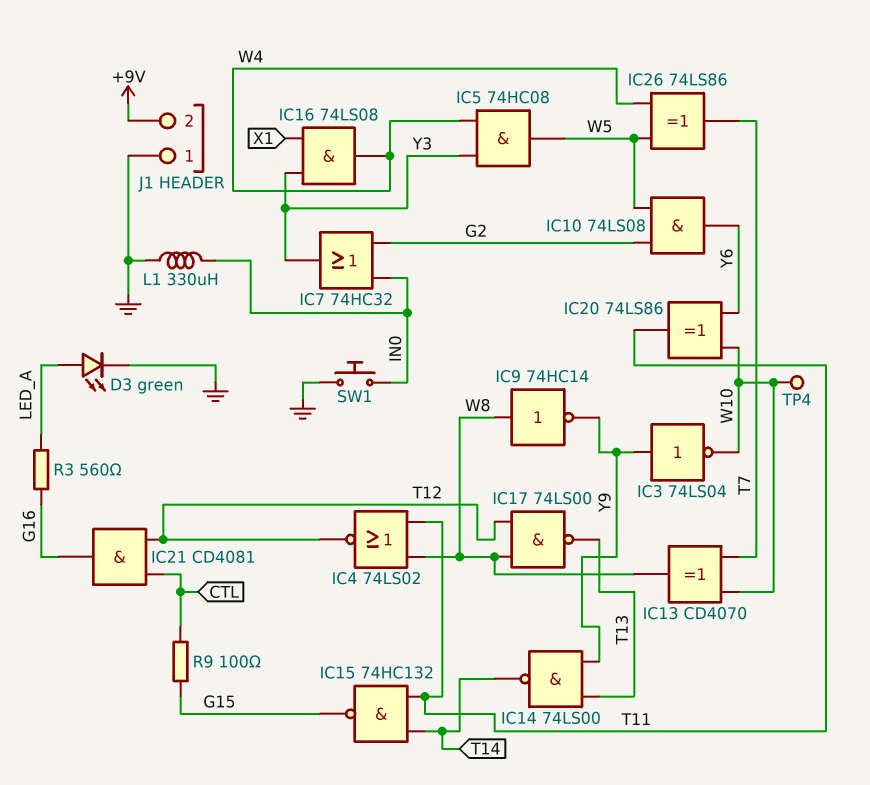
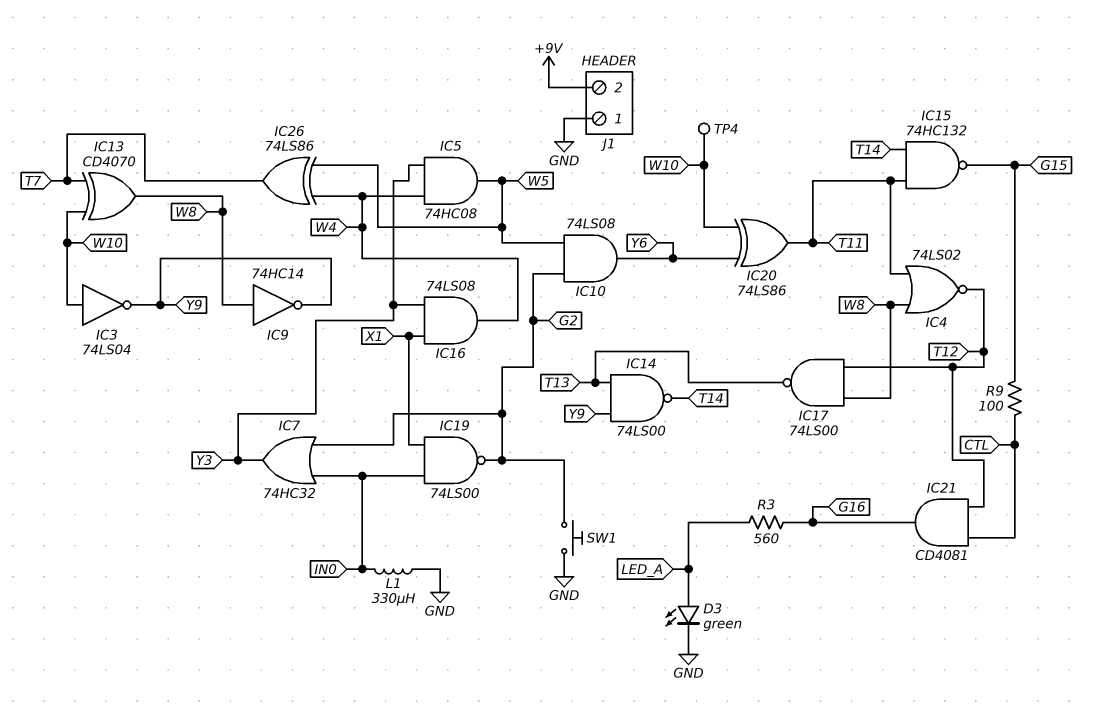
IC3: NOT 74LS04 (in Y9, out W10) -> NOT 74LS04 (in W10, out Y9)
IC19: none -> NAND 74LS00 (in IN0, in X1, out G2)
SW1: button (GND, IN0) -> button (G2, GND)

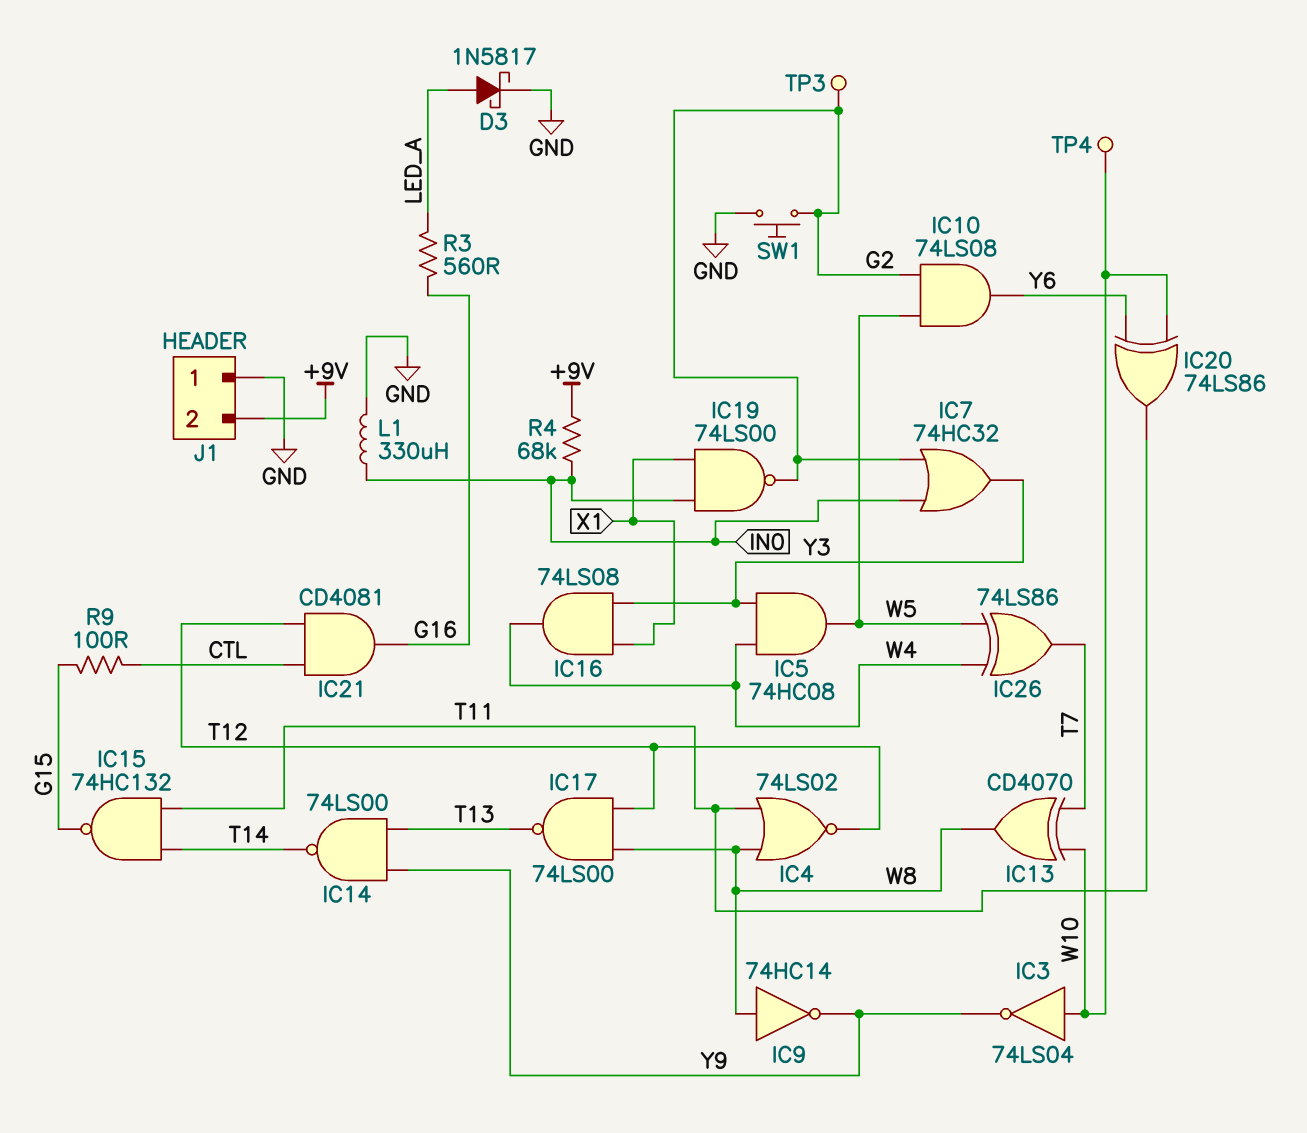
D3: LED green (A LED_A, K GND) -> schottky 1N5817 (A LED_A, K GND)
R4: none -> 68k (+9V, IN0)
TP3: none -> test point (G2)

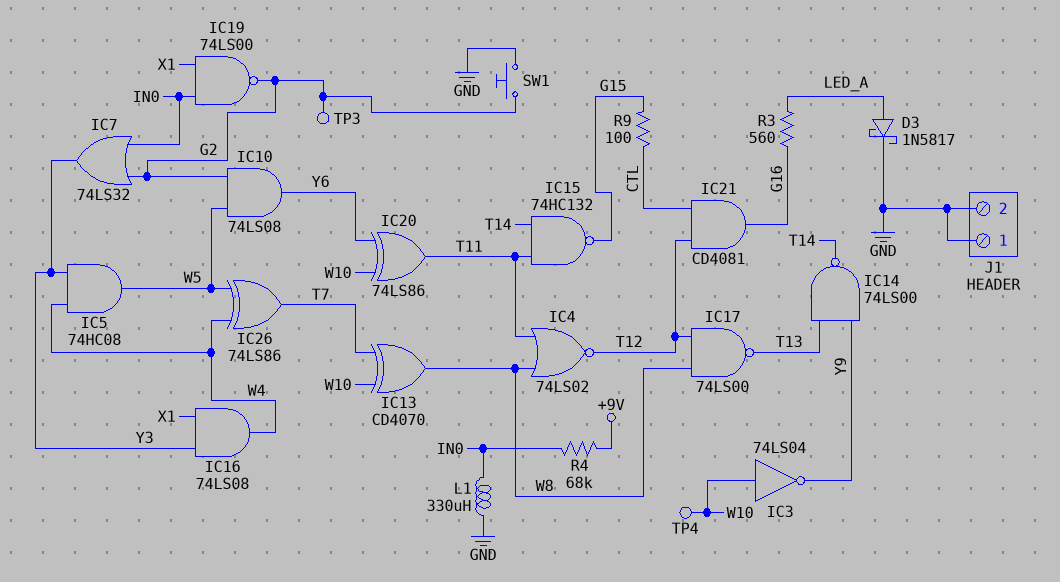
IC7: OR 74HC32 (in G2, in IN0, out Y3) -> OR 74LS32 (in G2, in IN0, out Y3)
IC9: NOT 74HC14 (in W8, out Y9) -> none
J1 pin 2: +9V -> GND

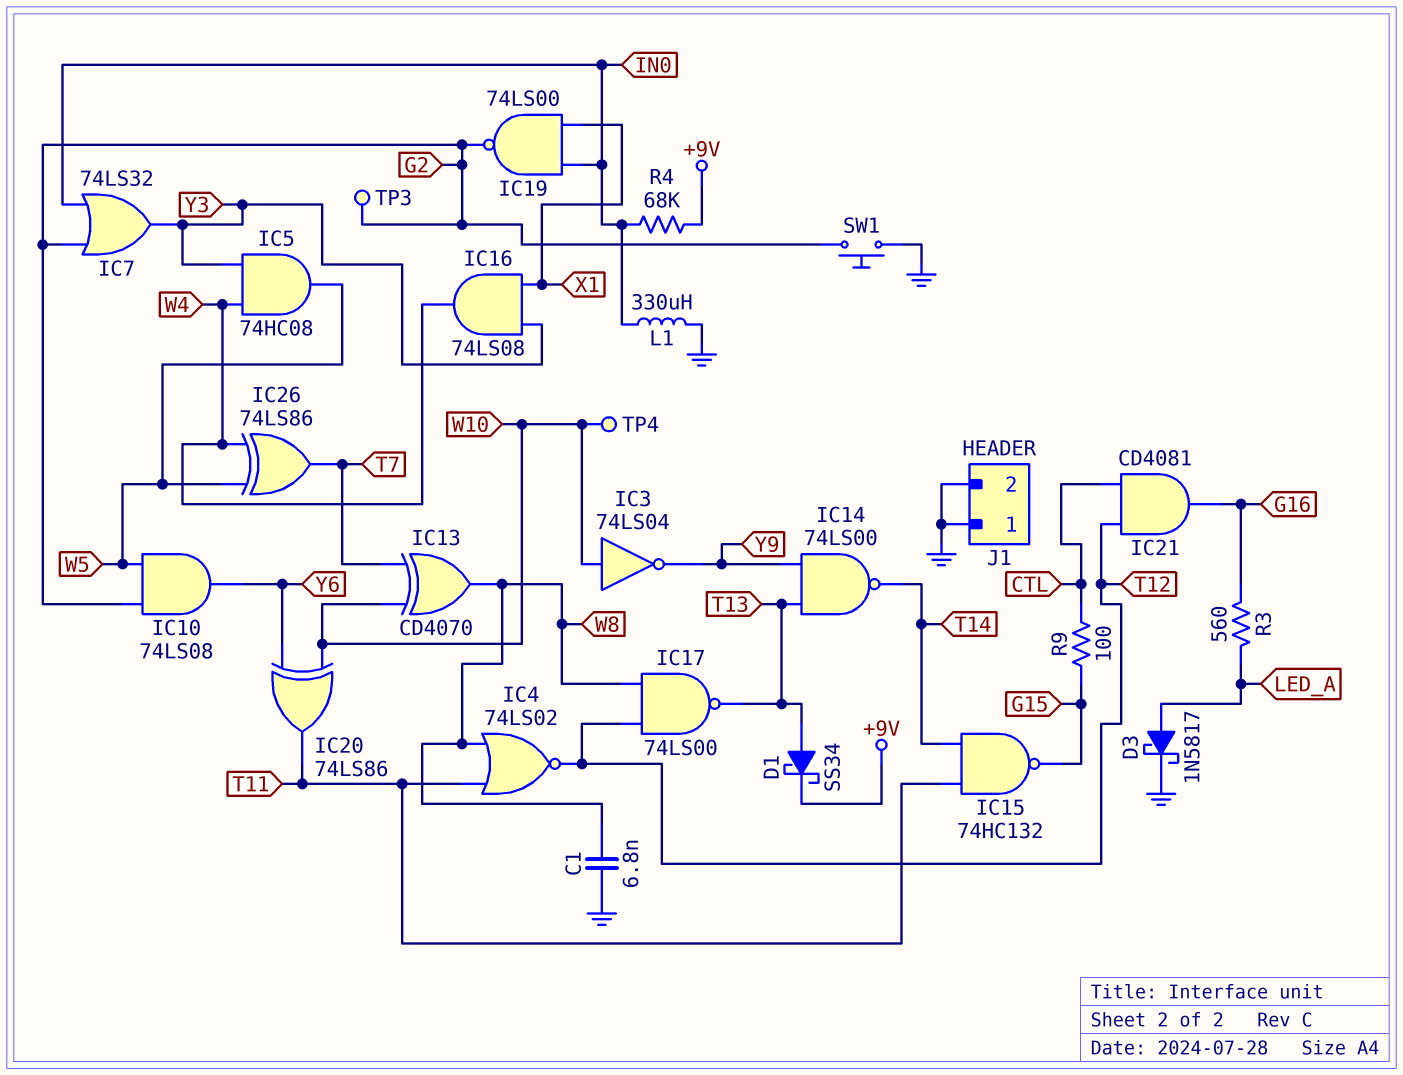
C1: none -> 6.8nF (GND, W8)
D1: none -> schottky SS34 (A T13, K +9V)

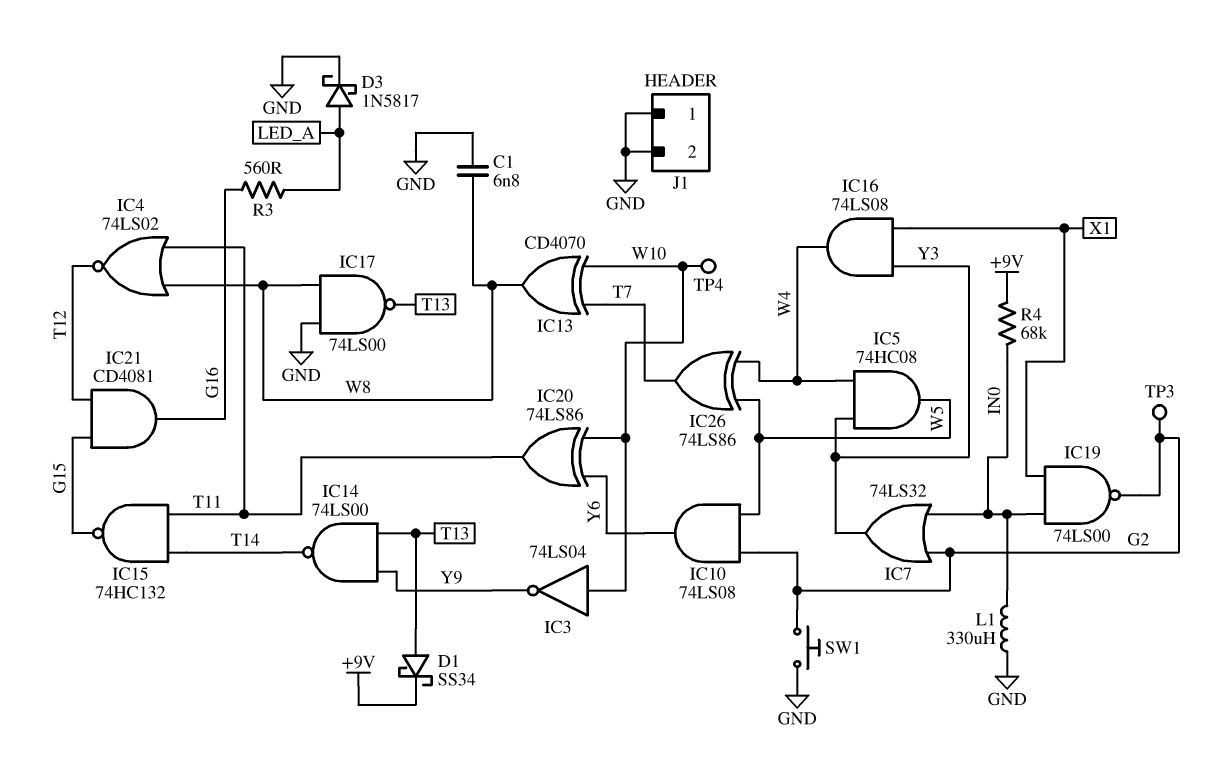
IC17: NAND 74LS00 (in T12, in W8, out T13) -> NAND 74LS00 (in GND, in W8, out T13)
IC21: AND CD4081 (in CTL, in T12, out G16) -> AND CD4081 (in G15, in T12, out G16)
R9: 100 (CTL, G15) -> none

